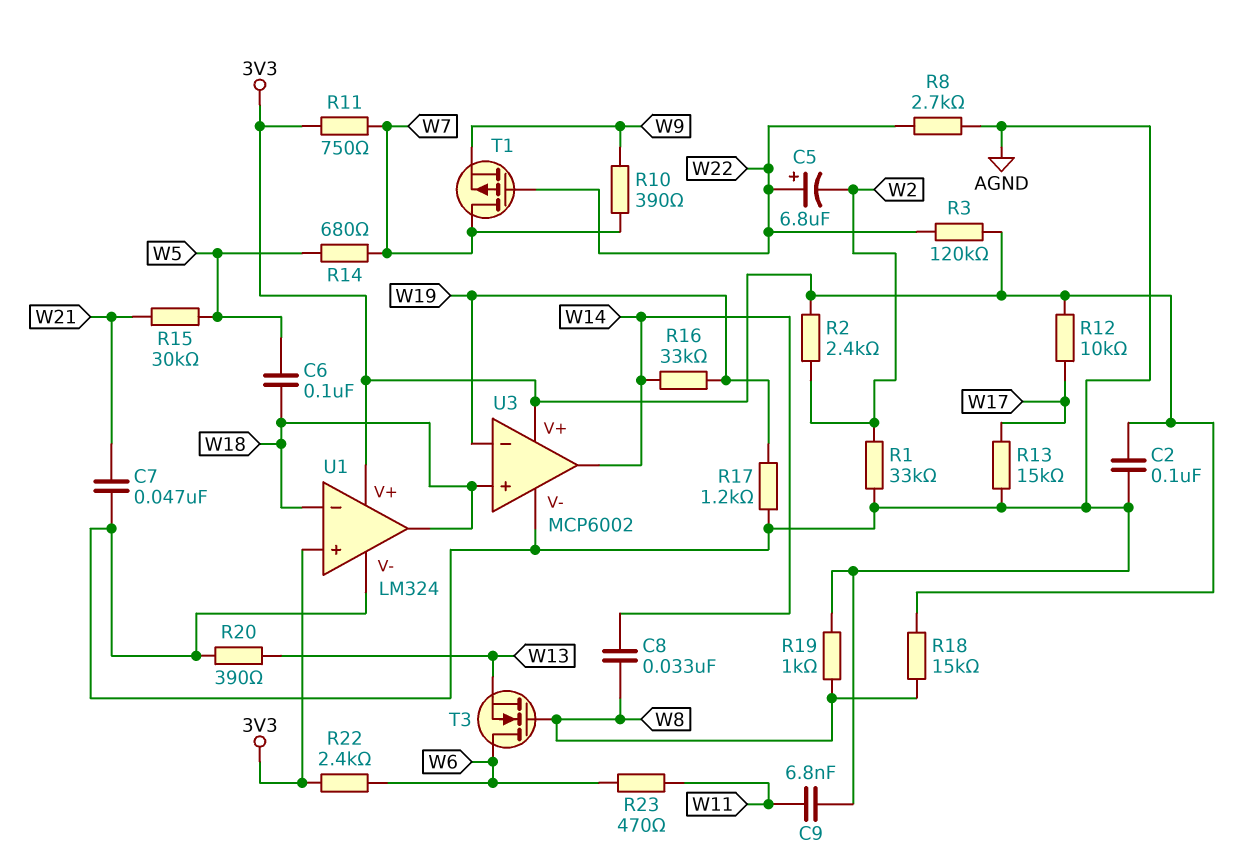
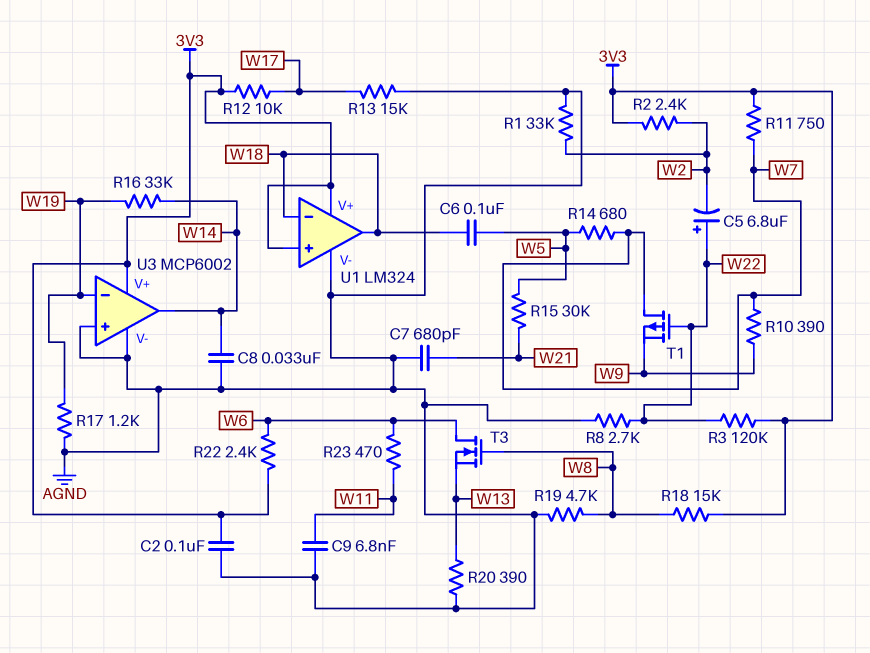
C7: 47nF (AGND, W21) -> 680pF (AGND, W21)
C8: 33nF (W8, W14) -> 33nF (AGND, W14)
R19: 1k (AGND, W8) -> 4.7k (AGND, W8)
U3 pin in+: W18 -> AGND

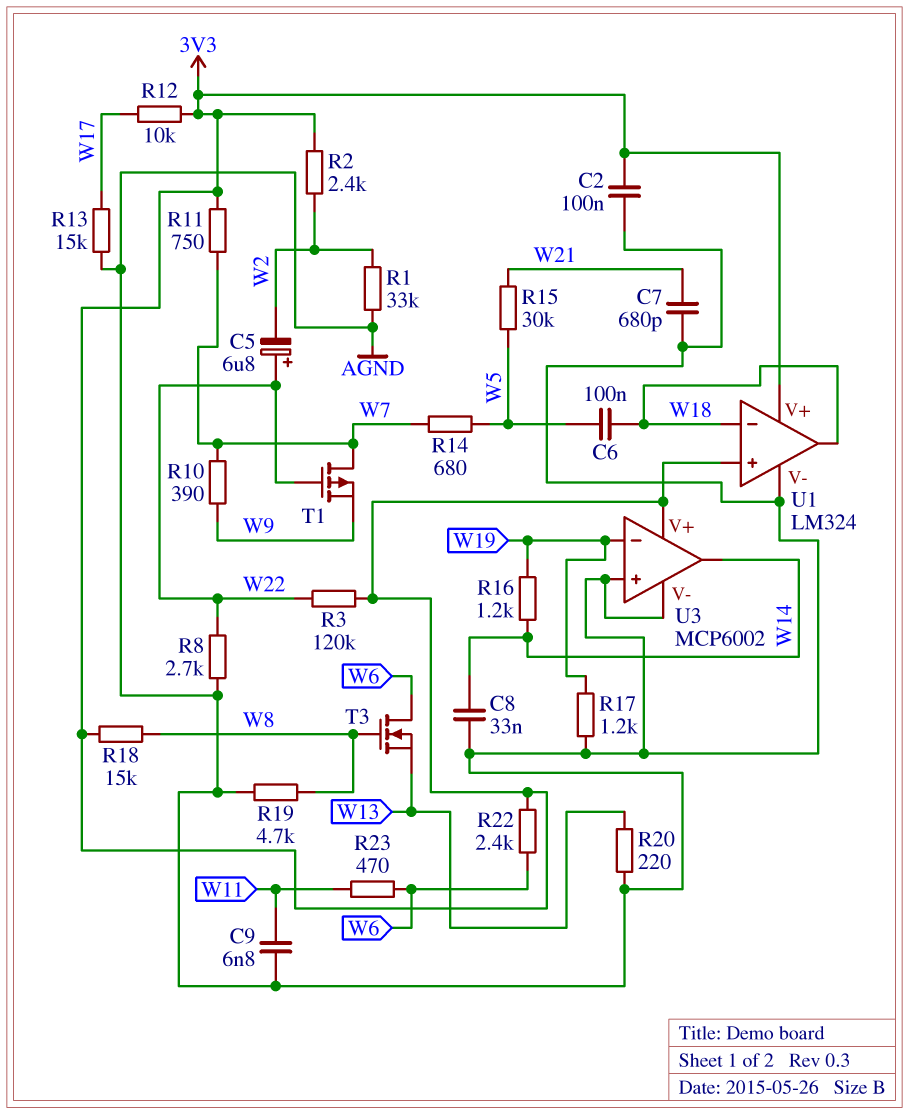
R16: 33k (W14, W19) -> 1.2k (W14, W19)
R20: 390 (AGND, W13) -> 220 (AGND, W13)

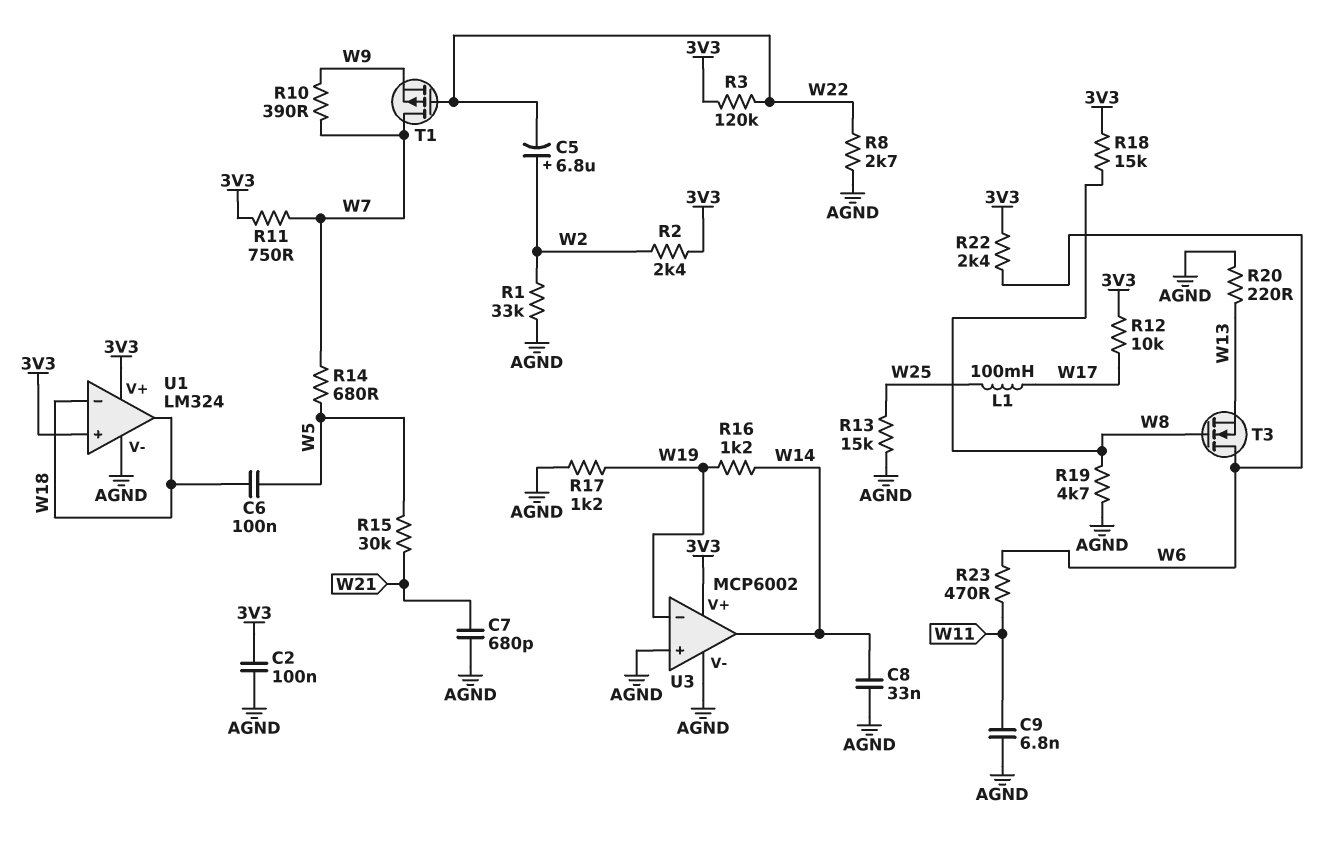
C5: 6.8uF (plus W22, minus W2) -> 6.8uF (plus W2, minus W22)
L1: none -> 100mH (W17, W25)
R13: 15k (AGND, W17) -> 15k (AGND, W25)

